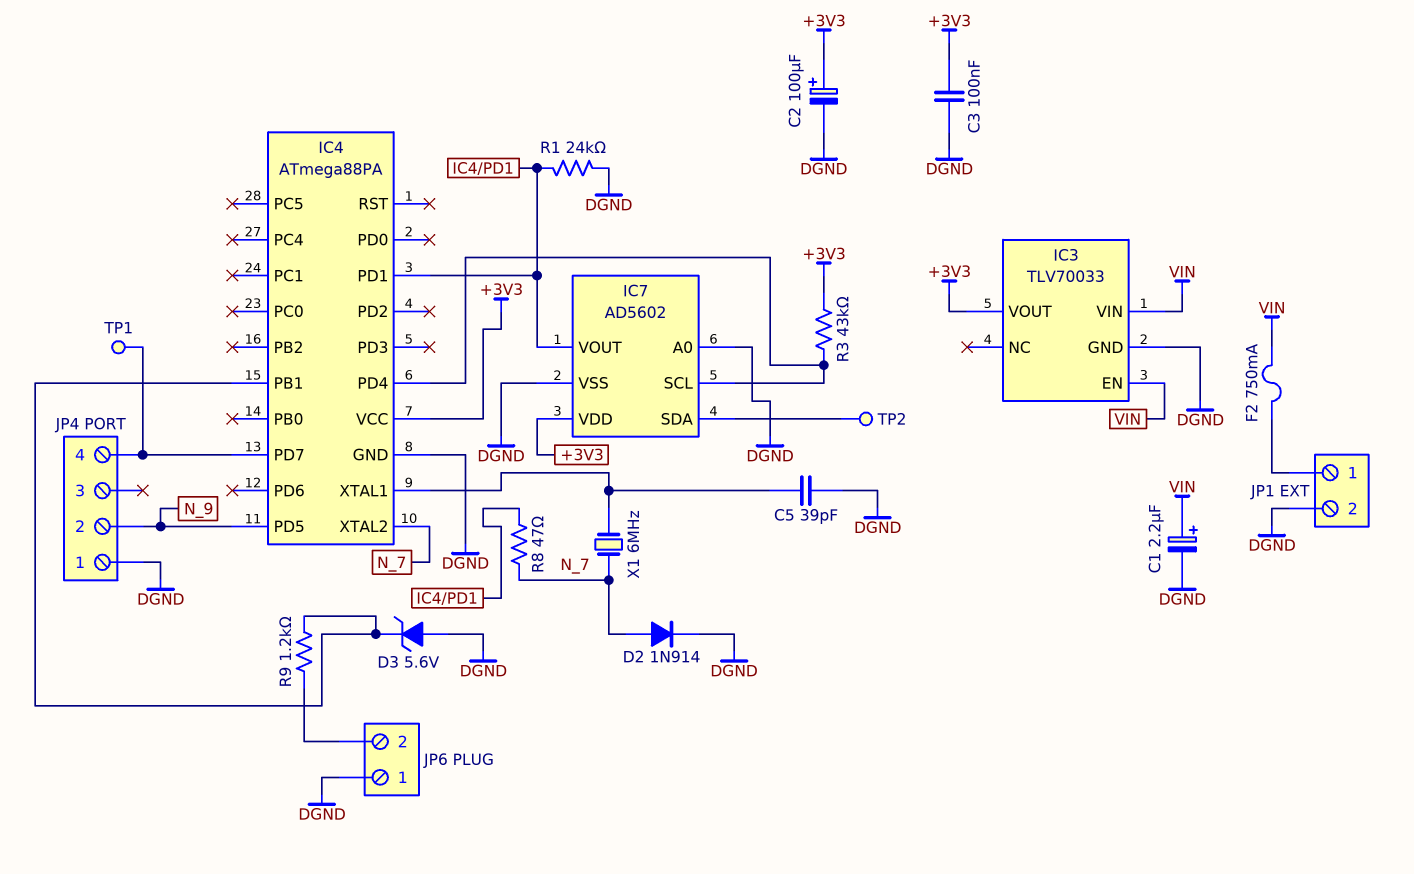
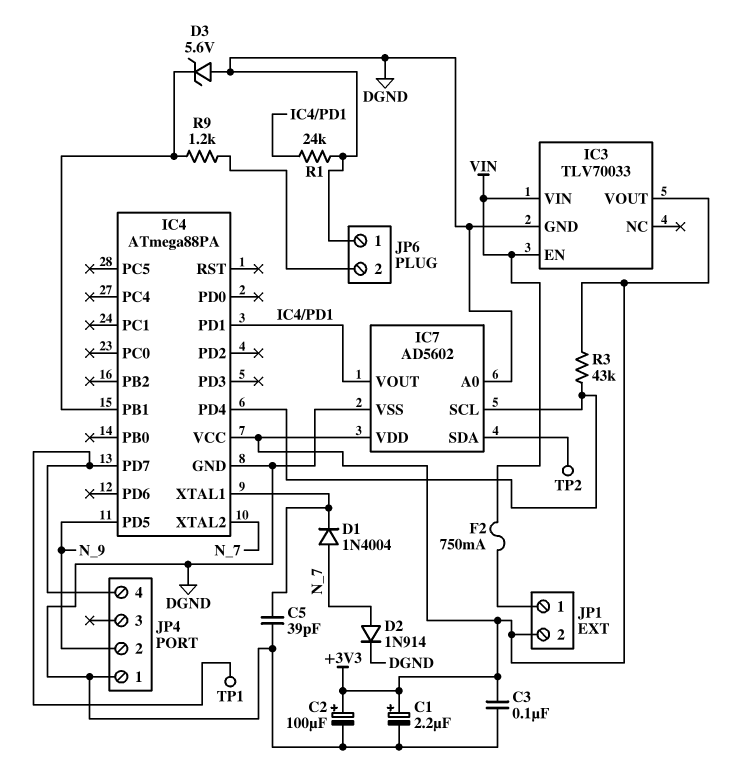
C1: 2.2uF (plus VIN, minus DGND) -> 2.2uF (plus +3V3, minus DGND)
D1: none -> diode 1N4004 (A N_7, K IC4/XTAL1)
JP1 pin 2: DGND -> +3V3
R8: 47 (IC4/PD1, N_7) -> none
X1: 6MHz (IC4/XTAL1, N_7) -> none

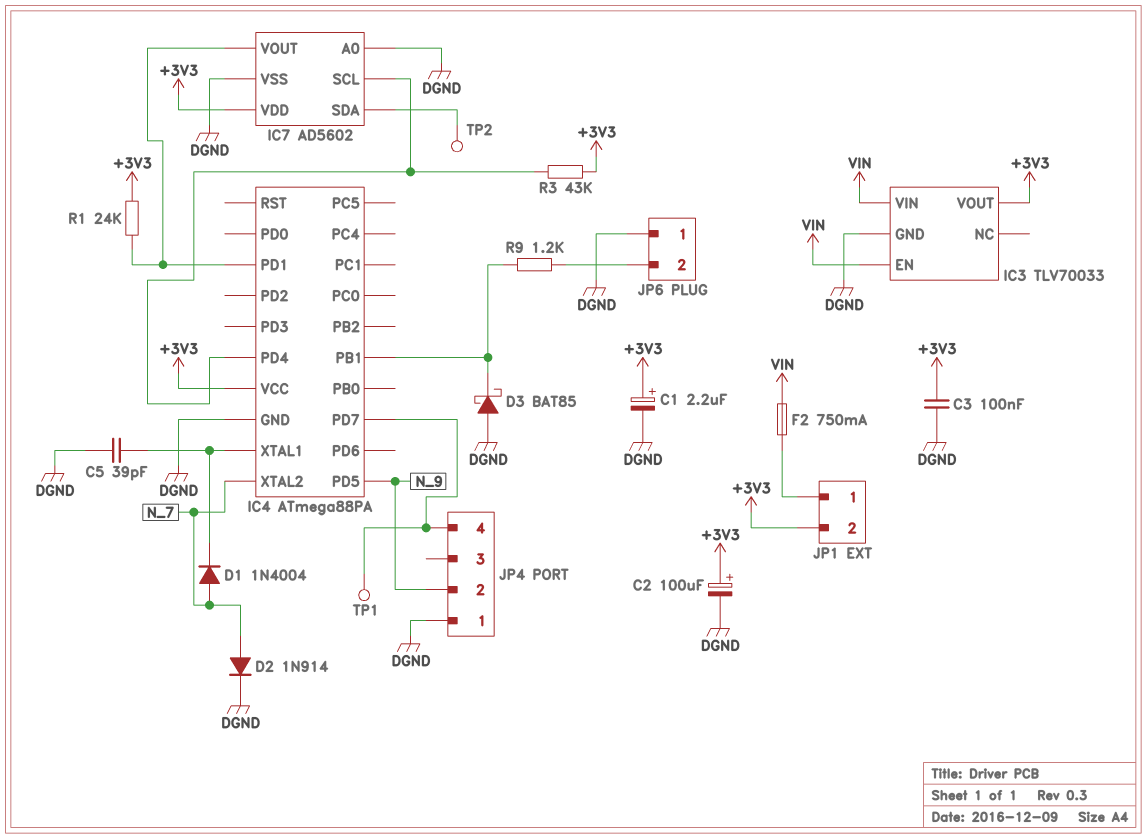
D3: zener 5.6V (A DGND, K IC4/PB1) -> schottky BAT85 (A DGND, K IC4/PB1)
R1: 24k (DGND, IC4/PD1) -> 24k (+3V3, IC4/PD1)

